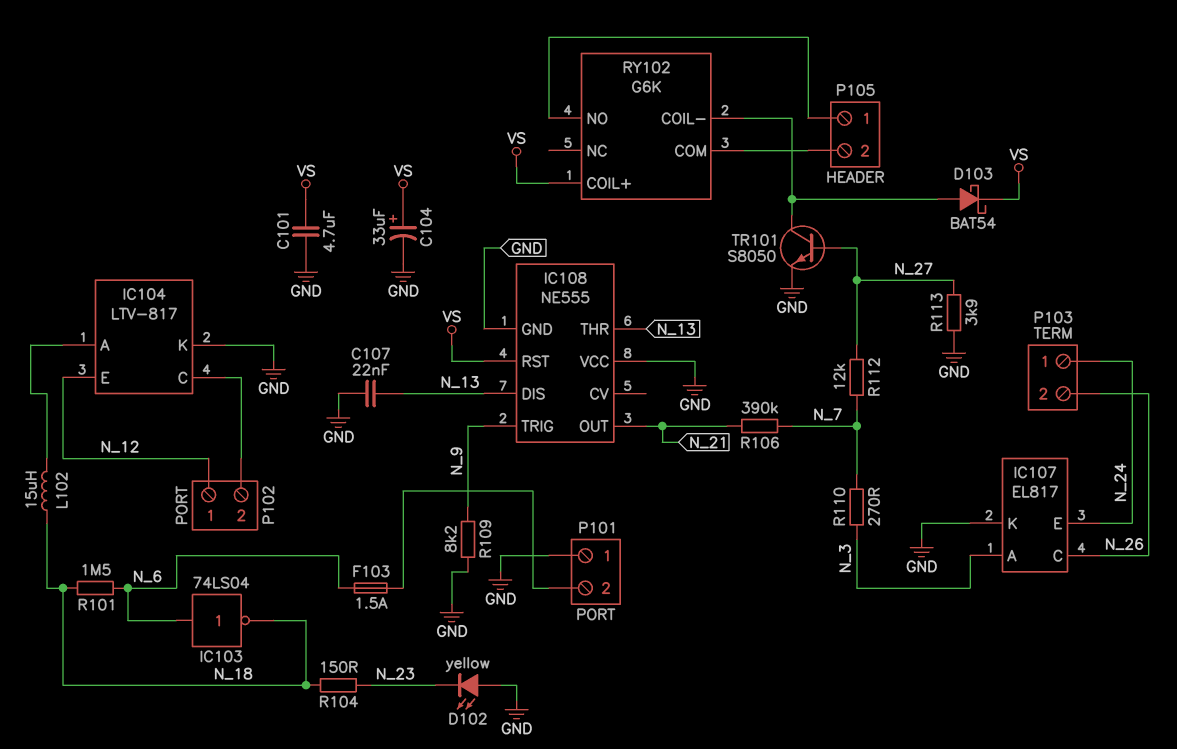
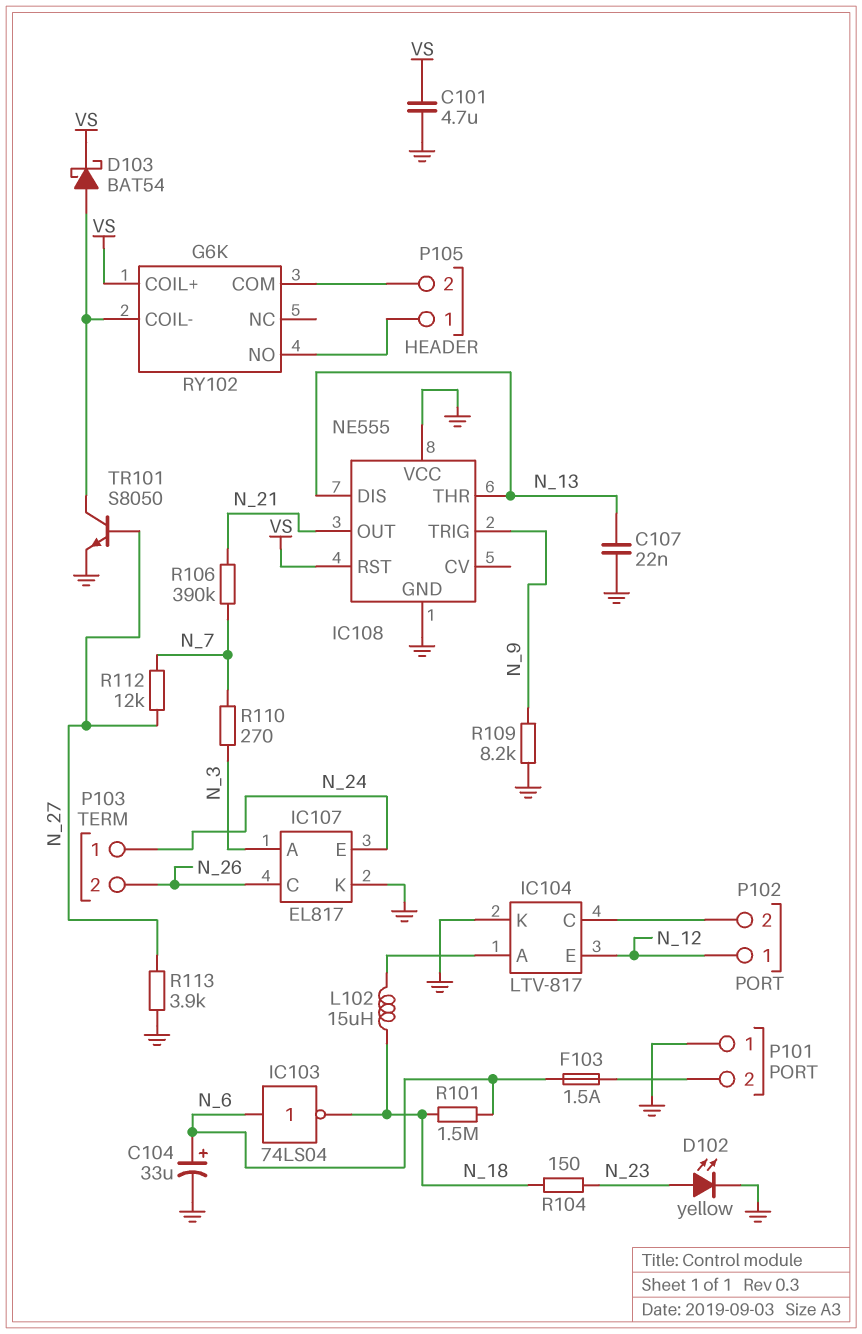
C104: 33uF (plus VS, minus GND) -> 33uF (plus N_6, minus GND)
D102: LED yellow (A GND, K N_23) -> LED yellow (A N_23, K GND)

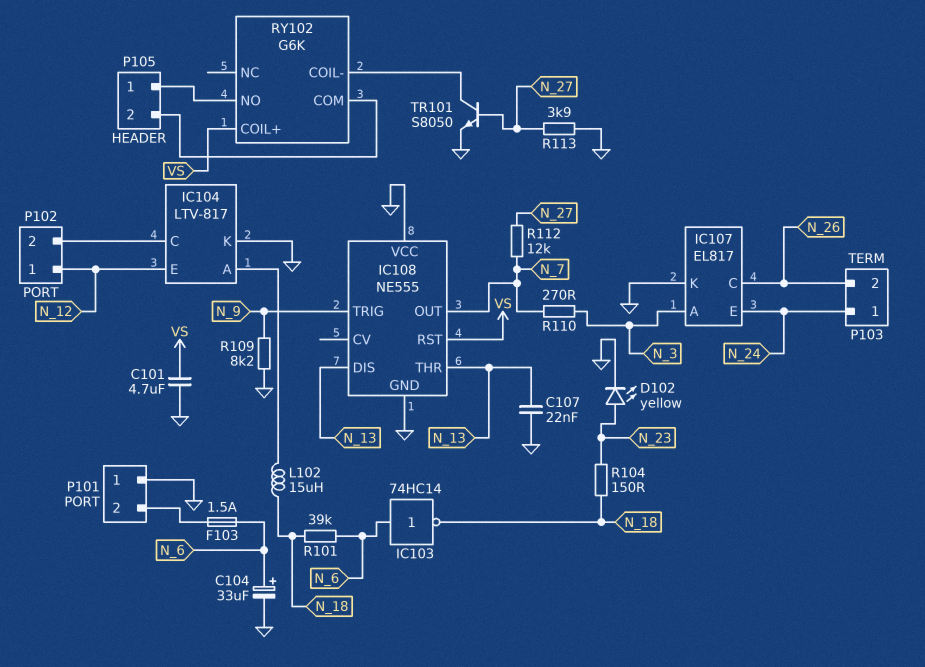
D103: schottky BAT54 (A RY102/COIL-, K VS) -> none
IC103: NOT 74LS04 (in N_6, out N_18) -> NOT 74HC14 (in N_6, out N_18)
IC108 pin OUT: N_21 -> N_7
R101: 1.5M (N_6, N_18) -> 39k (N_6, N_18)
R106: 390k (N_7, N_21) -> none

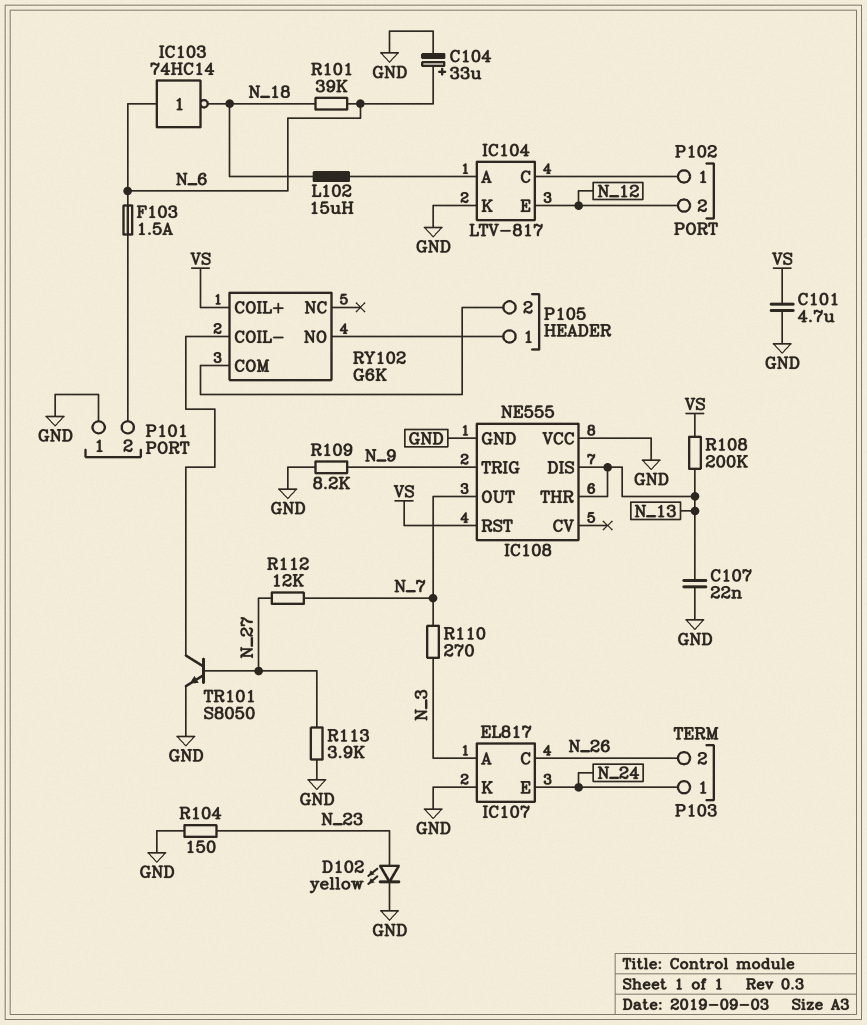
P102 pin 1: N_12 -> IC104/C
P102 pin 2: IC104/C -> N_12
R104: 150 (N_18, N_23) -> 150 (GND, N_23)
R108: none -> 200k (N_13, VS)

